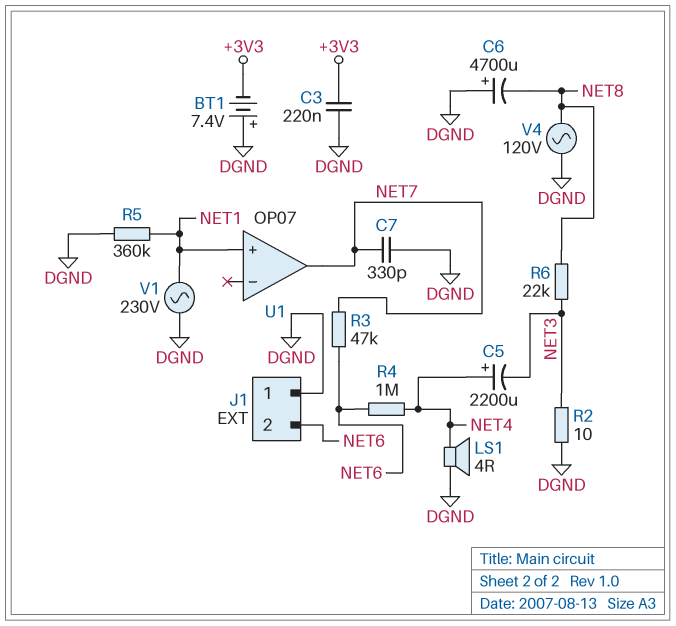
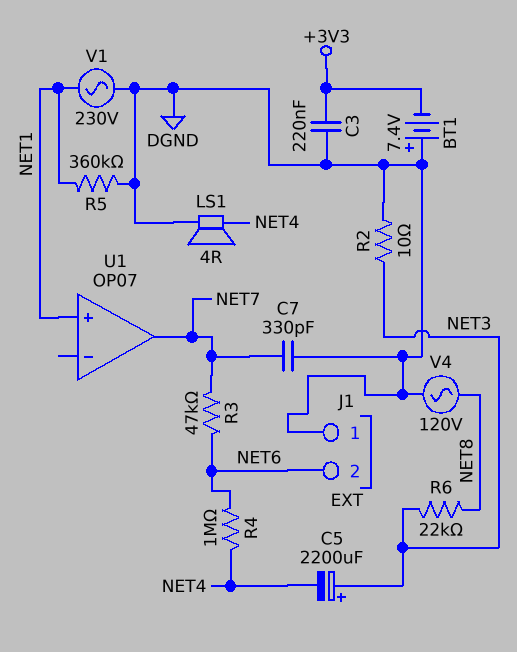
C5: 2200uF (plus NET4, minus NET3) -> 2200uF (plus NET3, minus NET4)
C6: 4700uF (plus DGND, minus NET8) -> none

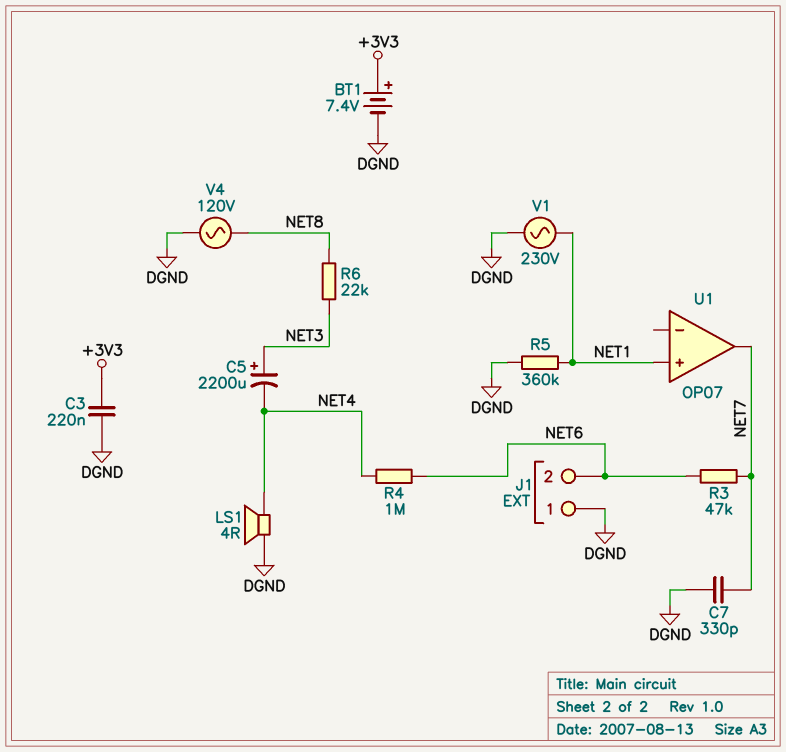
BT1: 7.4V (plus DGND, minus +3V3) -> 7.4V (plus +3V3, minus DGND)
R2: 10 (DGND, NET3) -> none

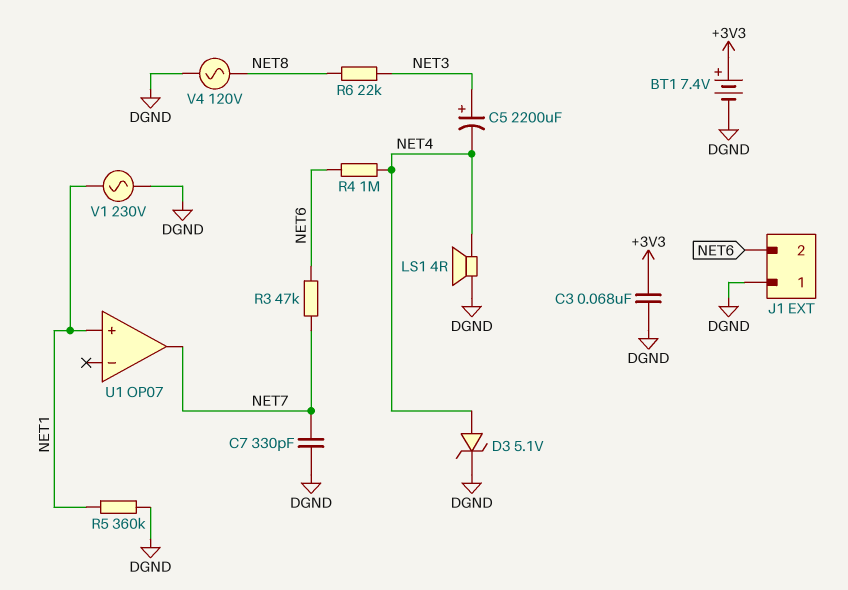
C3: 220nF (+3V3, DGND) -> 68nF (+3V3, DGND)
D3: none -> zener 5.1V (A NET4, K DGND)

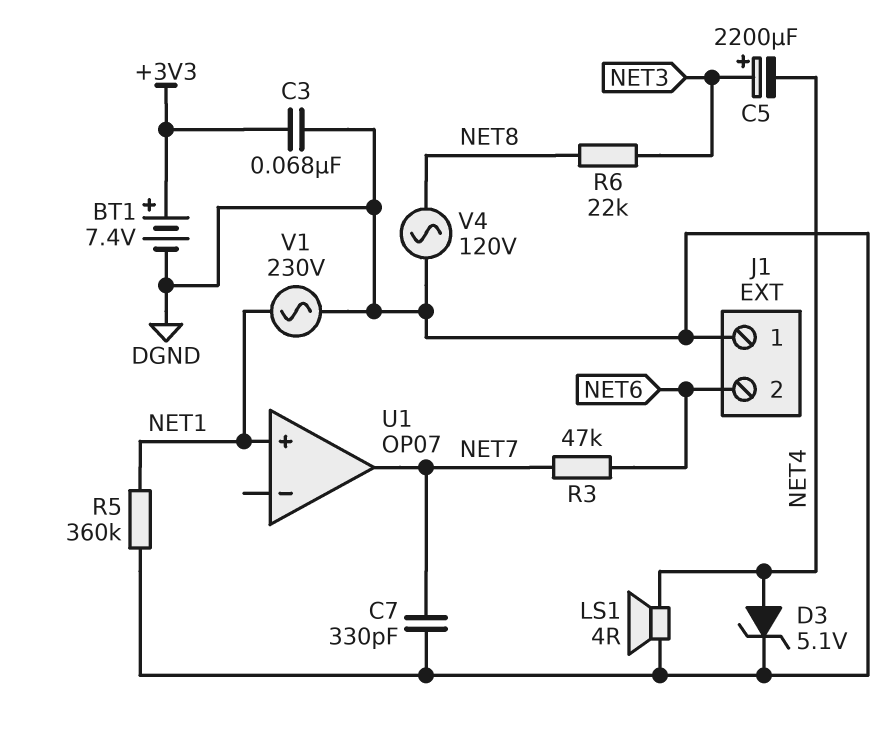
R4: 1M (NET4, NET6) -> none

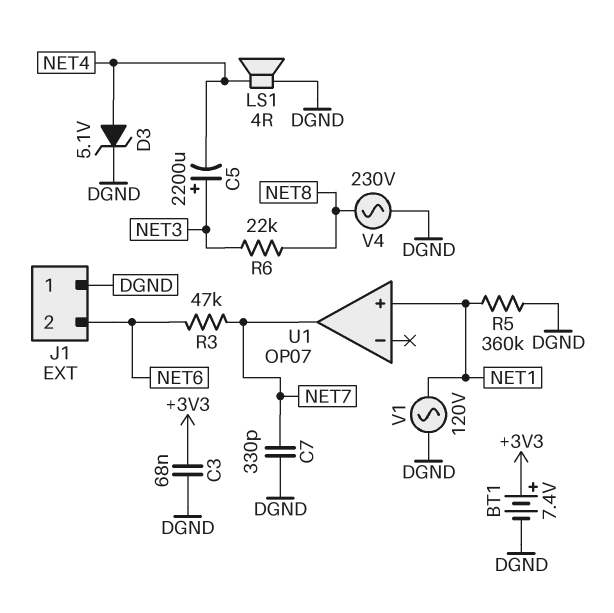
V1: AC 230V (DGND, NET1) -> AC 120V (DGND, NET1)
V4: AC 120V (DGND, NET8) -> AC 230V (DGND, NET8)

